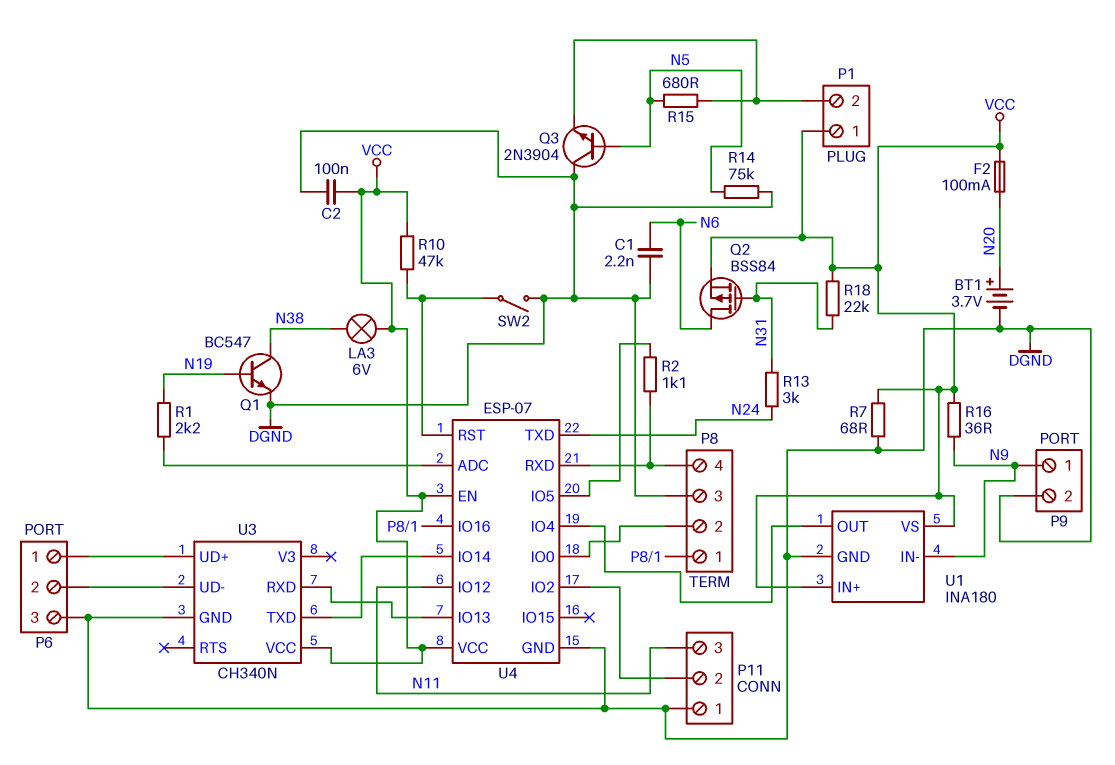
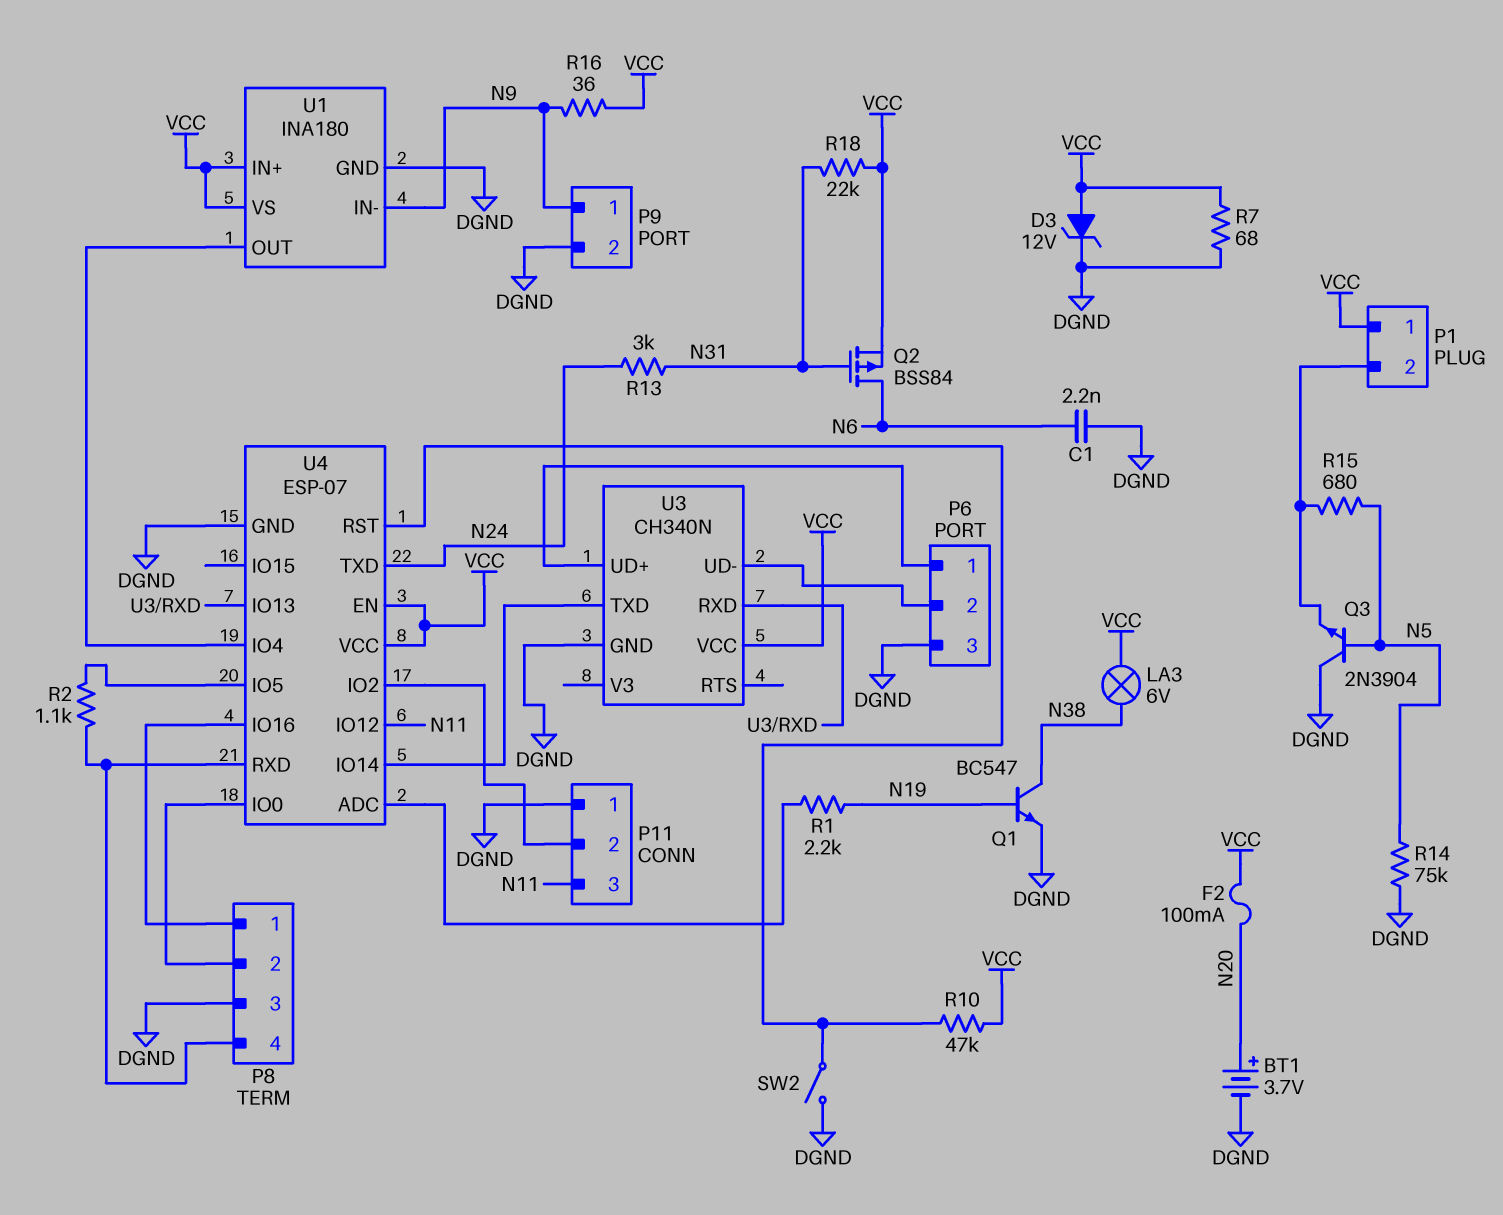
C2: 100nF (DGND, VCC) -> none
D3: none -> zener 12V (A VCC, K DGND)

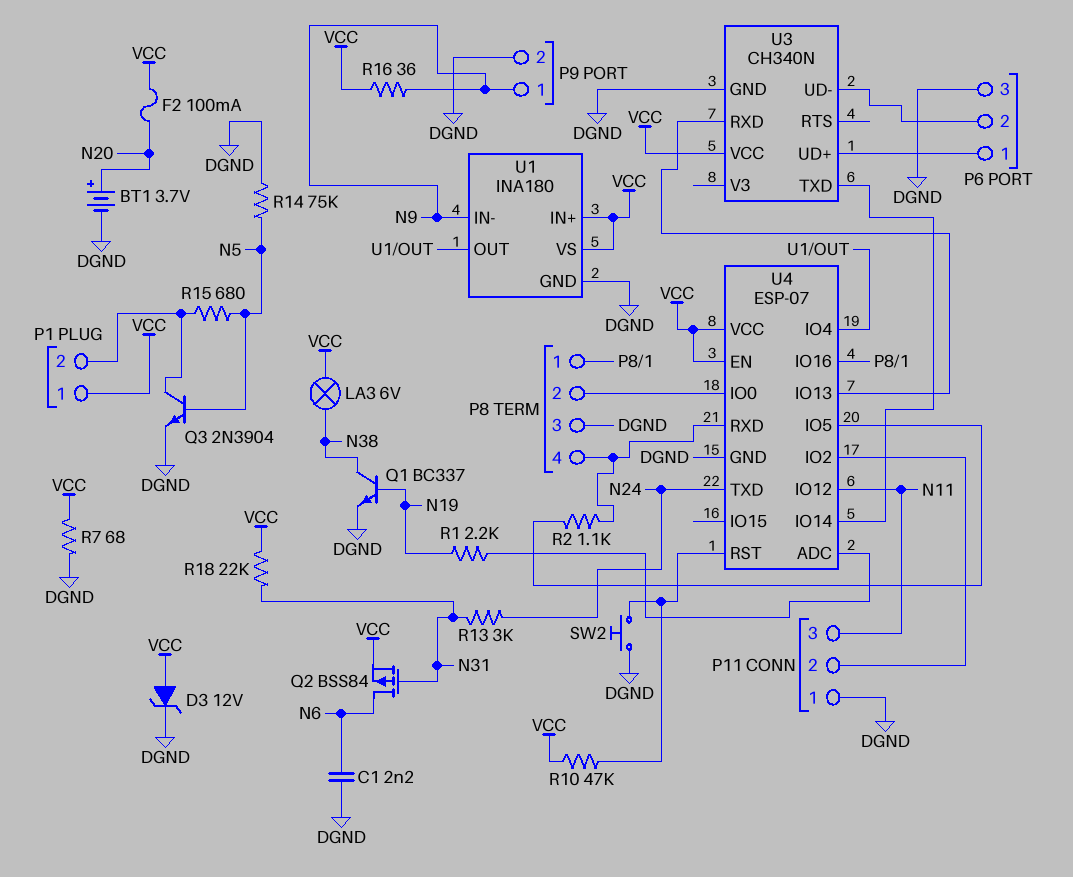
Q1: NPN BC547 (B N19, C N38, E DGND) -> NPN BC337 (B N19, C N38, E DGND)
Q3: NPN 2N3904 (B N5, C DGND, E P1/2) -> NPN 2N3904 (B N5, C P1/2, E DGND)
SW2: switch (DGND, U4/RST) -> button (DGND, U4/RST)

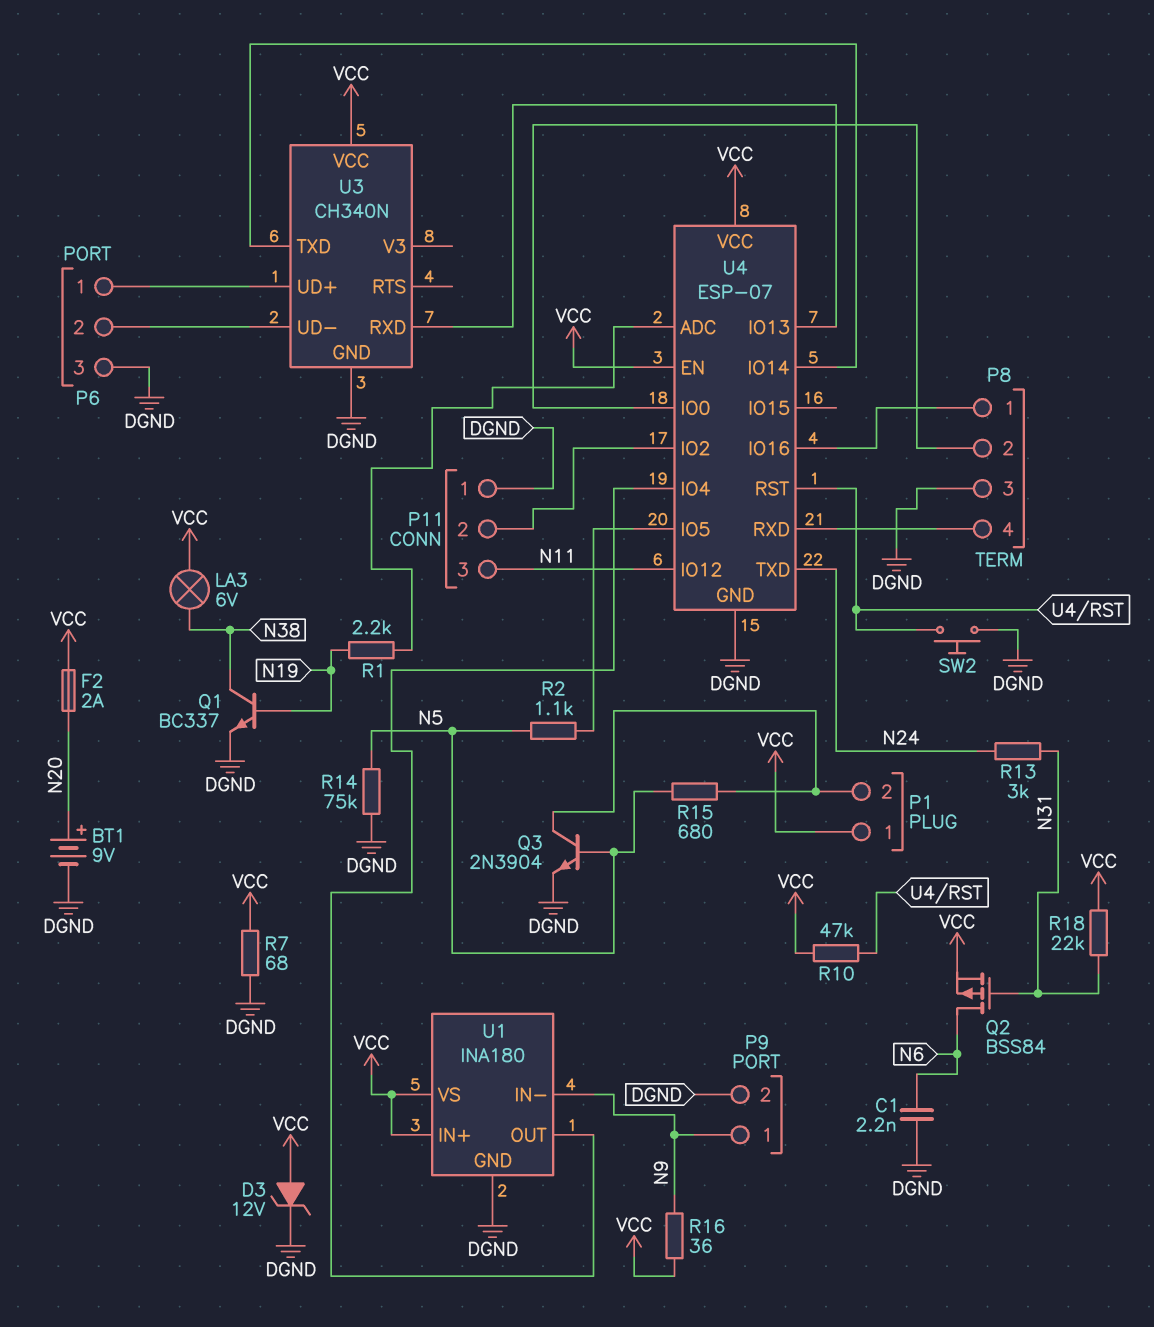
BT1: 3.7V (plus N20, minus DGND) -> 9V (plus N20, minus DGND)
F2: 100mA (N20, VCC) -> 2A (N20, VCC)
R2: 1.1k (P8/4, U4/IO5) -> 1.1k (N5, U4/IO5)

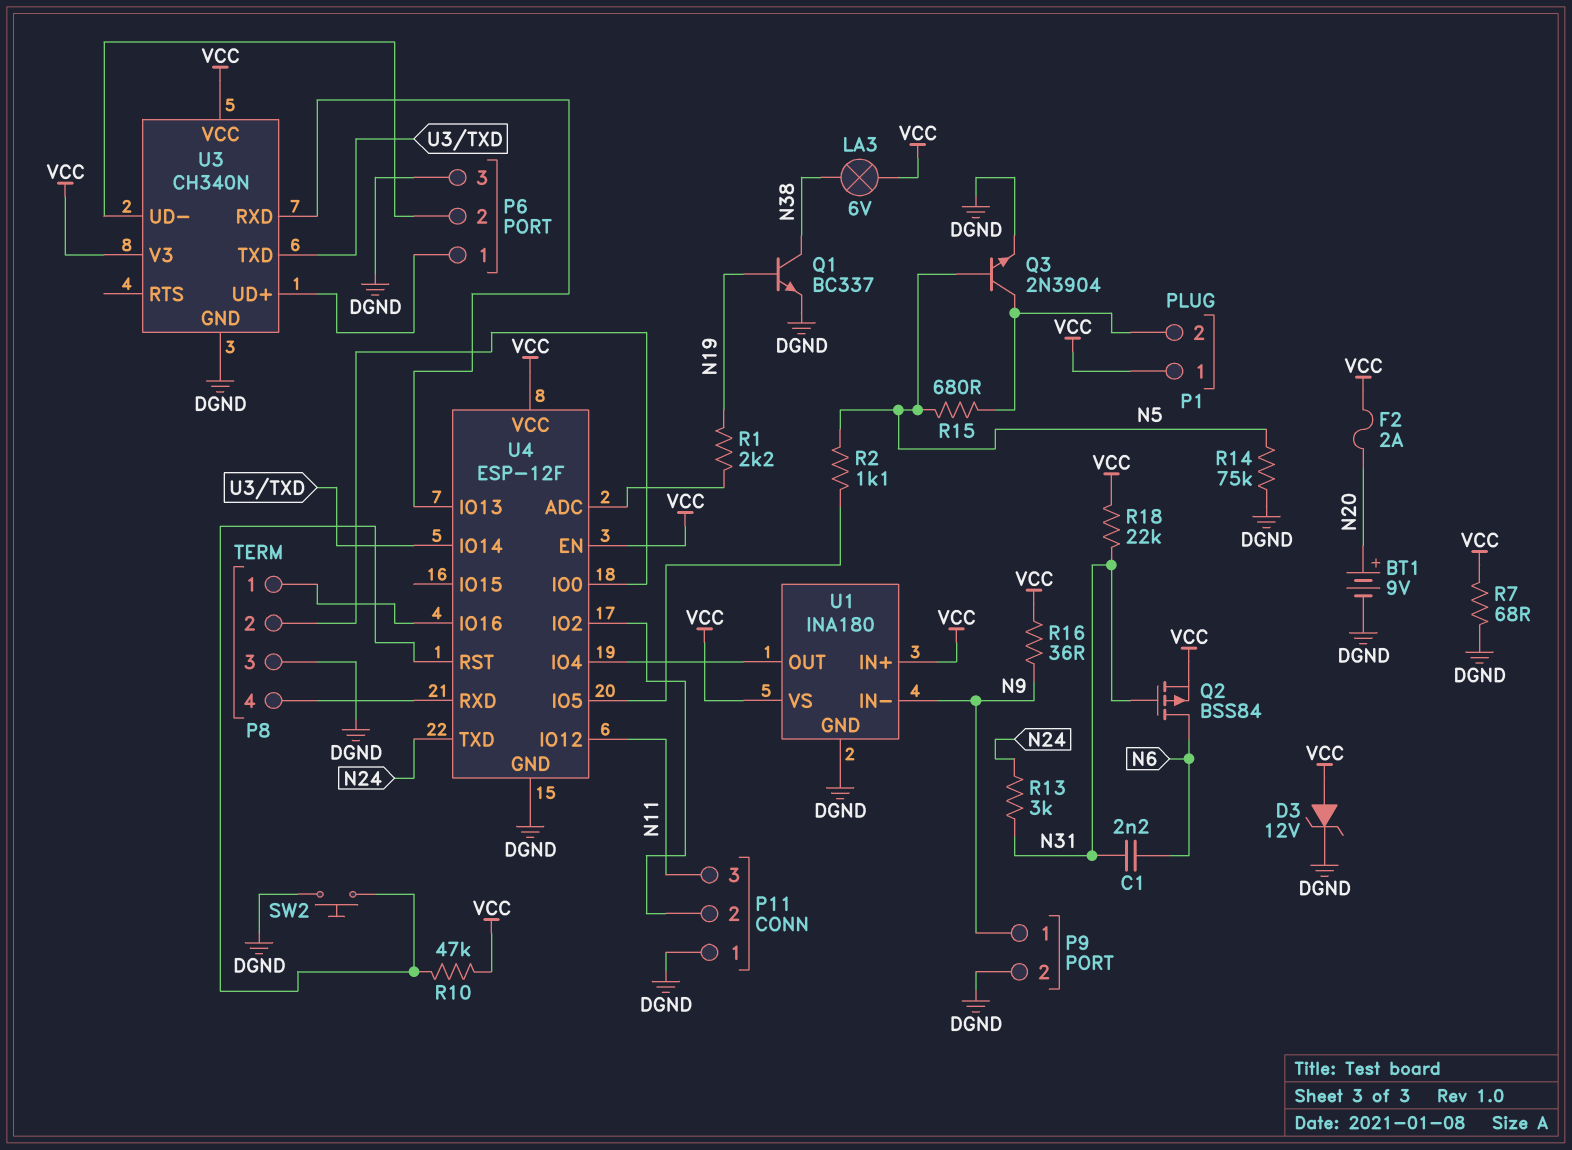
C1: 2.2nF (DGND, N6) -> 2.2nF (N6, N31)
U3 pin V3: none -> VCC
U4: ESP-07 -> ESP-12F

